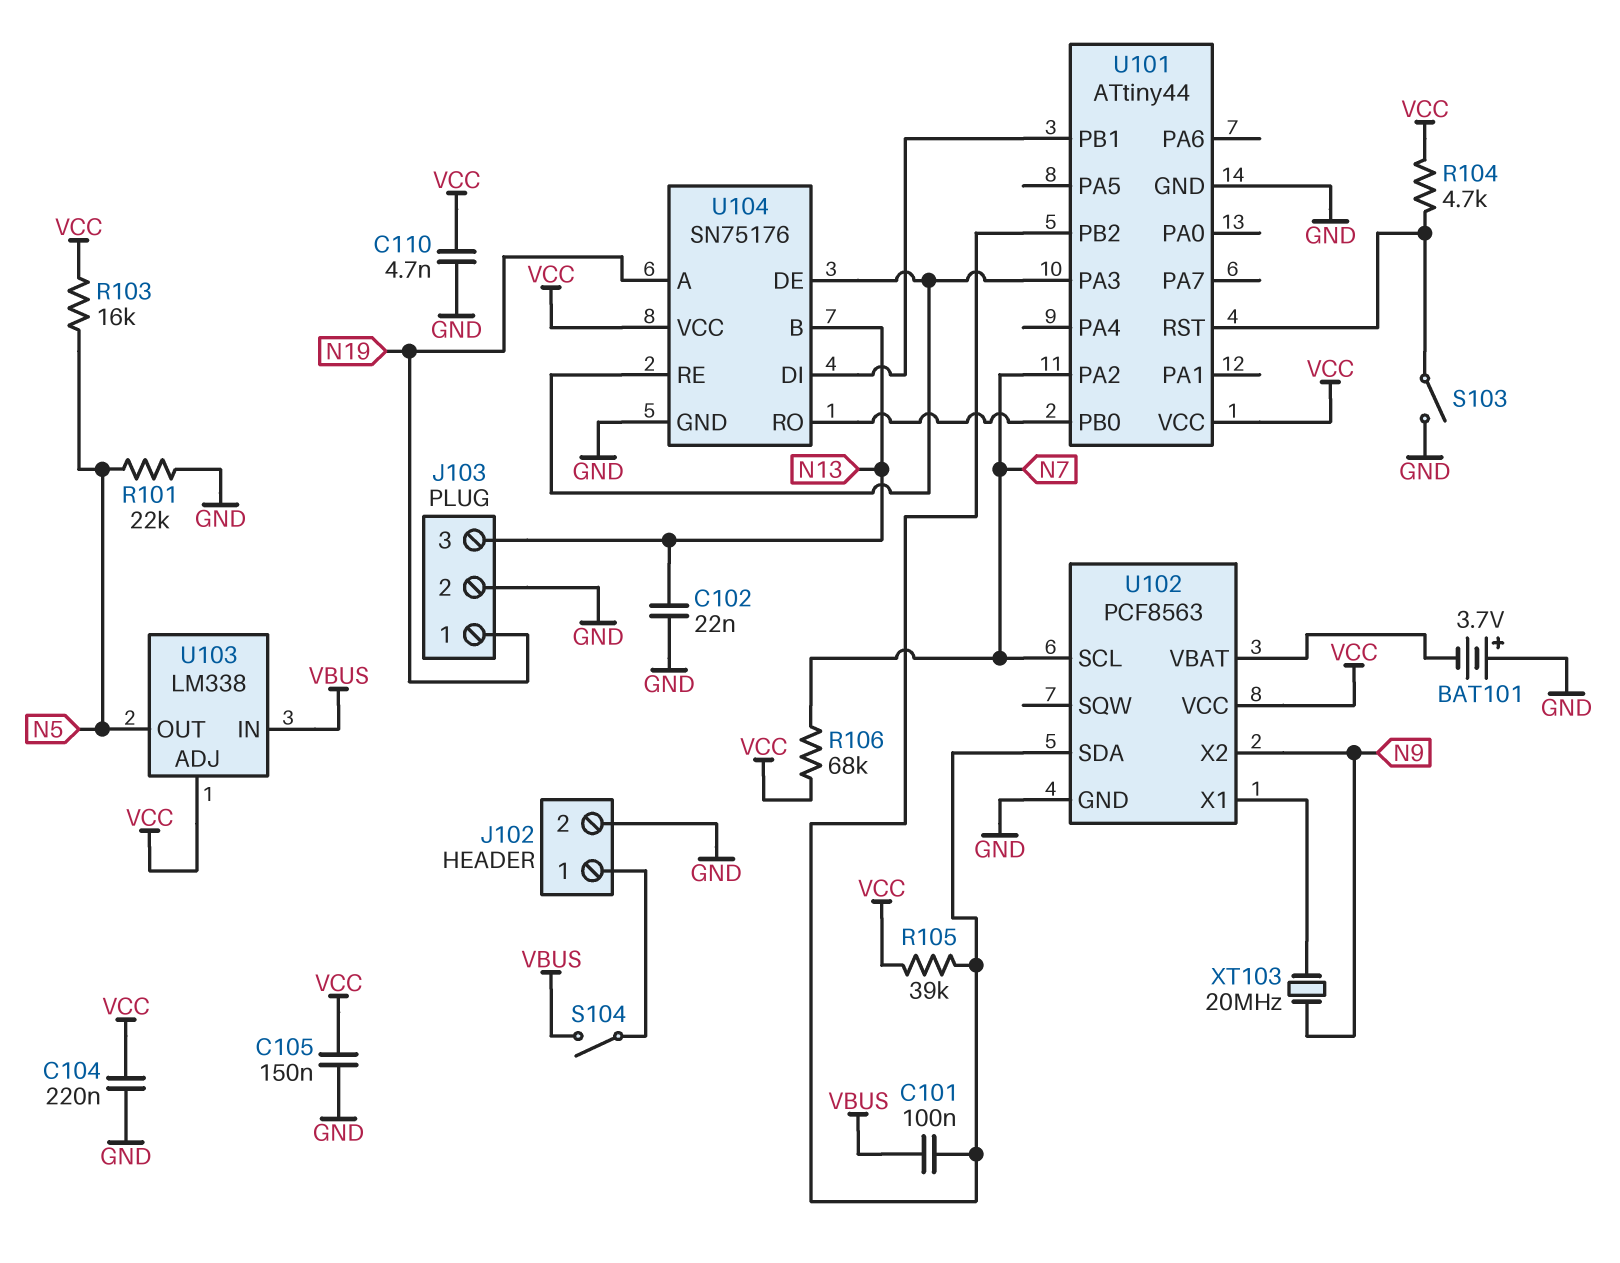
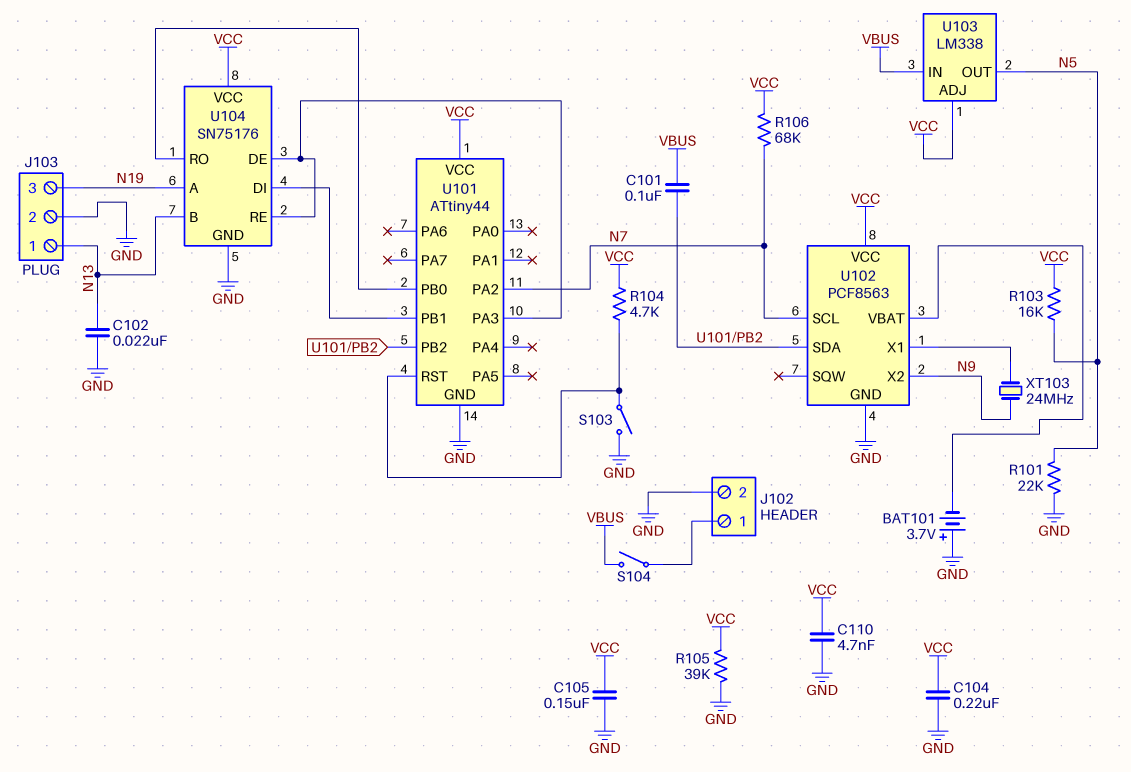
J103 pin 1: N19 -> N13
J103 pin 3: N13 -> N19
R105: 39k (U101/PB2, VCC) -> 39k (GND, VCC)
XT103: 20MHz (N9, U102/X1) -> 24MHz (N9, U102/X1)

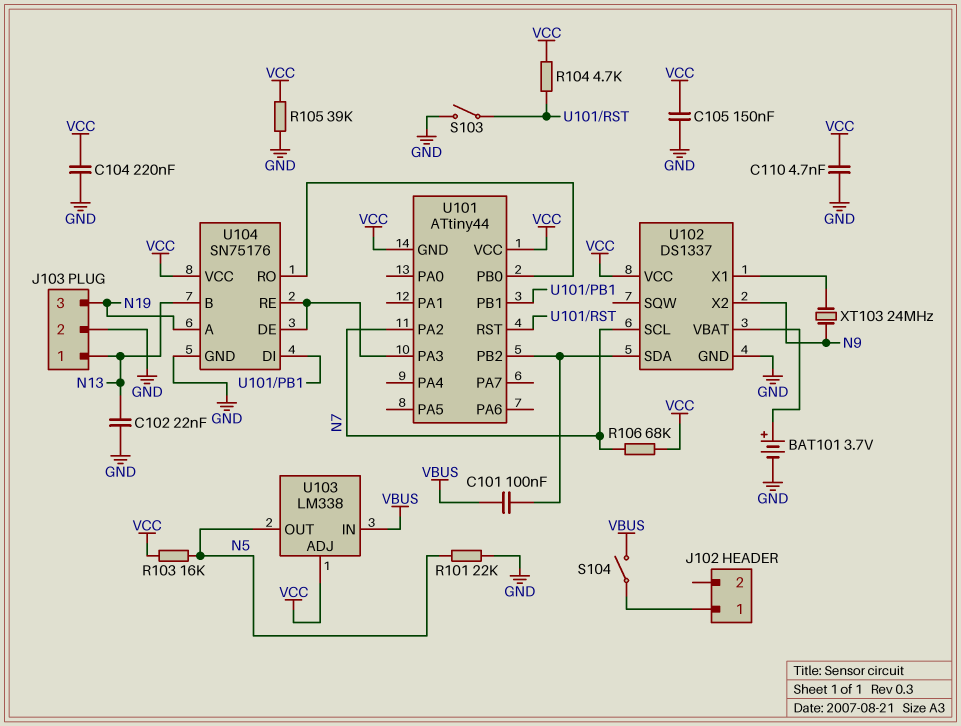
BAT101: 3.7V (plus GND, minus U102/VBAT) -> 3.7V (plus U102/VBAT, minus GND)
J102 pin 2: GND -> none
U101 pin GND: GND -> VCC
U102: PCF8563 -> DS1337

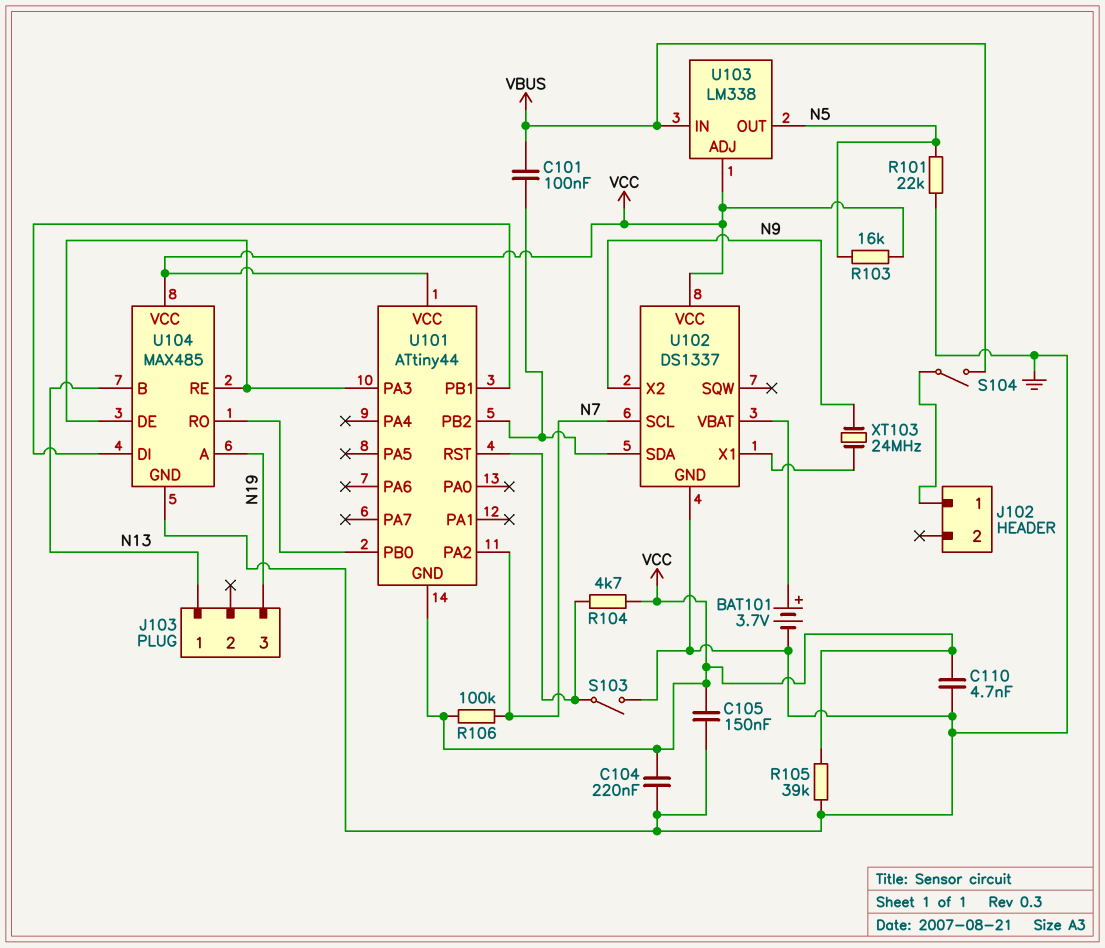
C102: 22nF (GND, N13) -> none
J103 pin 2: GND -> none
R106: 68k (N7, VCC) -> 100k (N7, VCC)
U104: SN75176 -> MAX485

